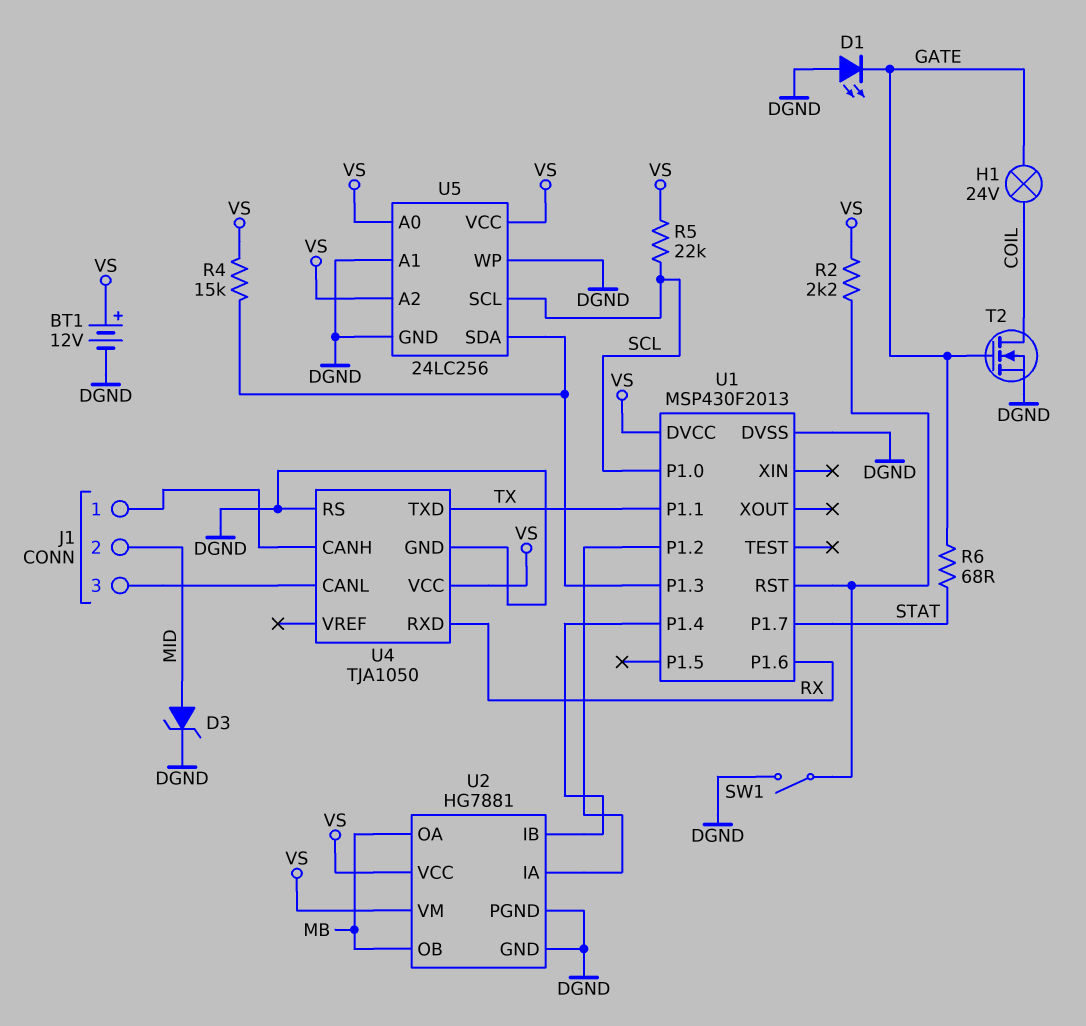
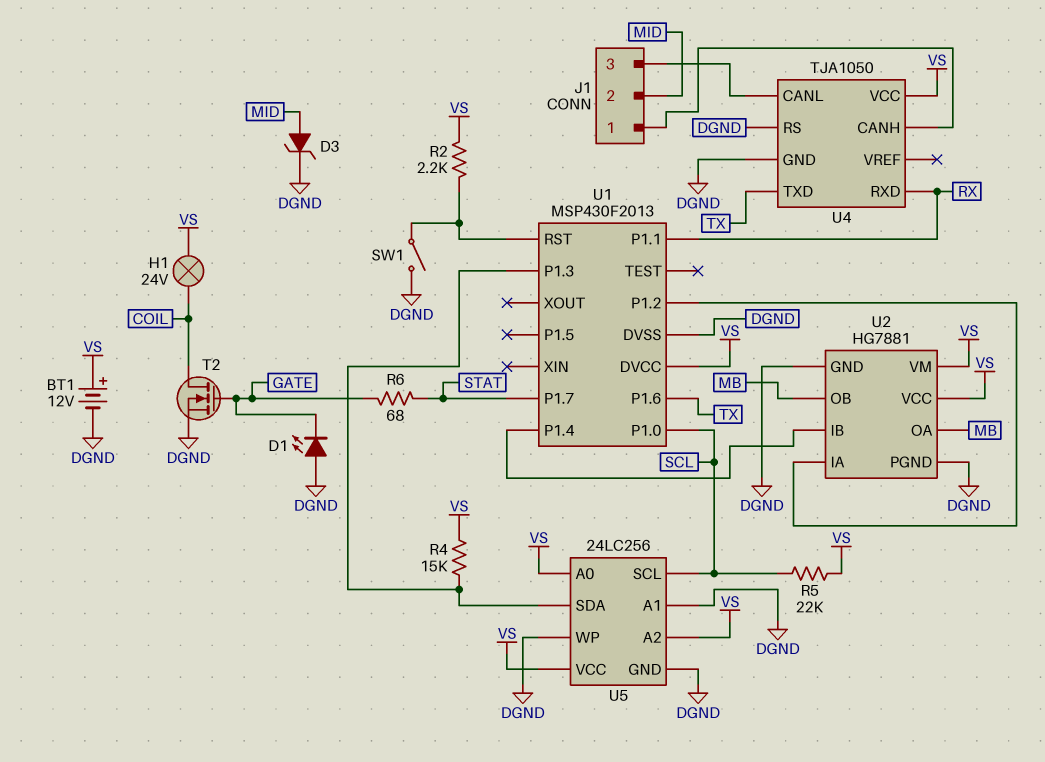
H1: lamp 24V (COIL, GATE) -> lamp 24V (COIL, VS)
U1 pin P1.1: TX -> RX
U1 pin P1.6: RX -> TX

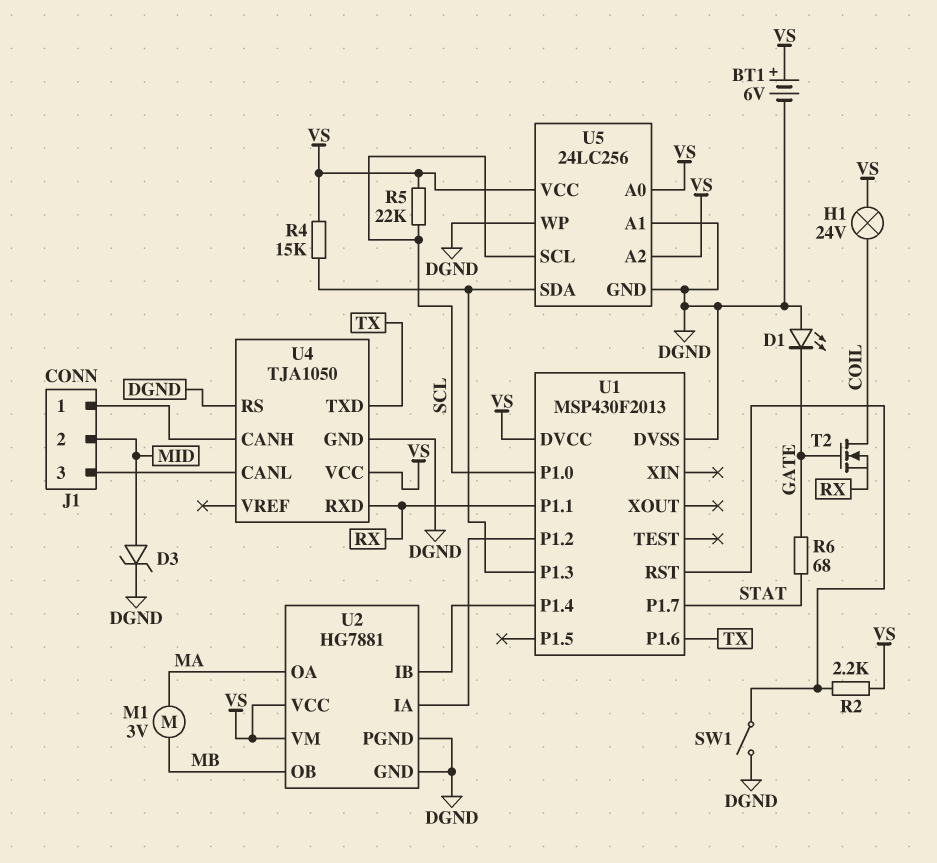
BT1: 12V (plus VS, minus DGND) -> 6V (plus VS, minus DGND)
M1: none -> motor 3V (MA, MB)
T2: NMOS (G GATE, D COIL, S DGND) -> NMOS (G GATE, D COIL, S RX)
U2 pin OA: MB -> MA

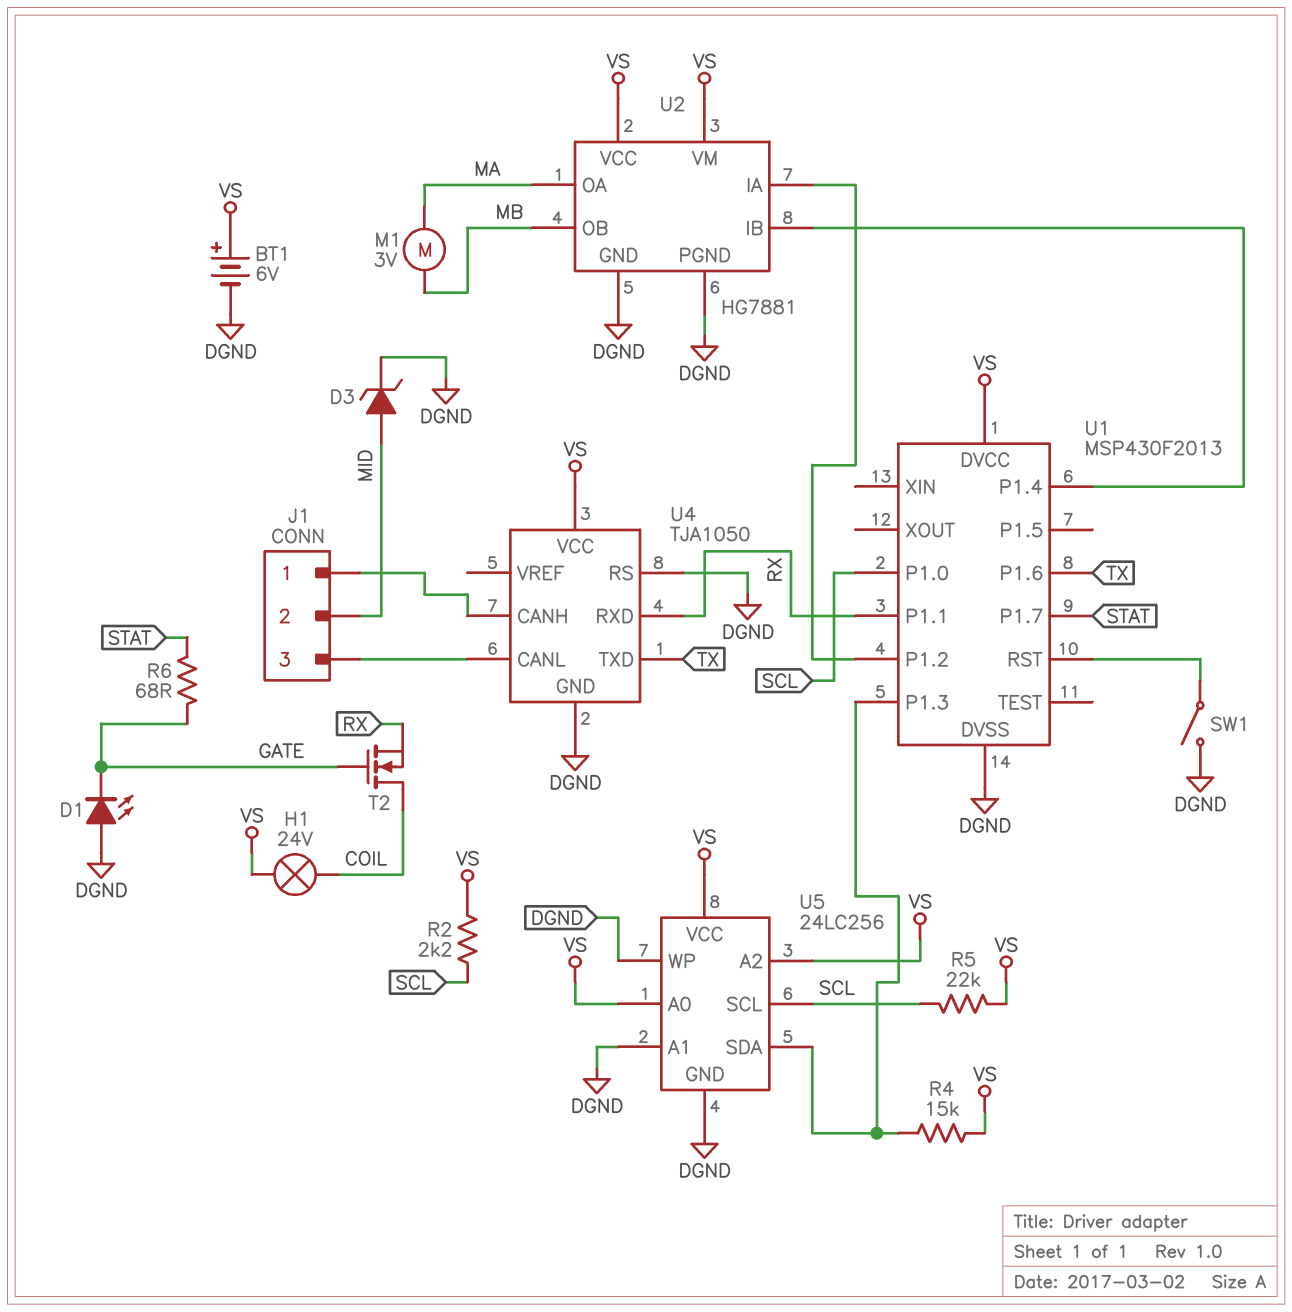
R2: 2.2k (U1/RST, VS) -> 2.2k (SCL, VS)

